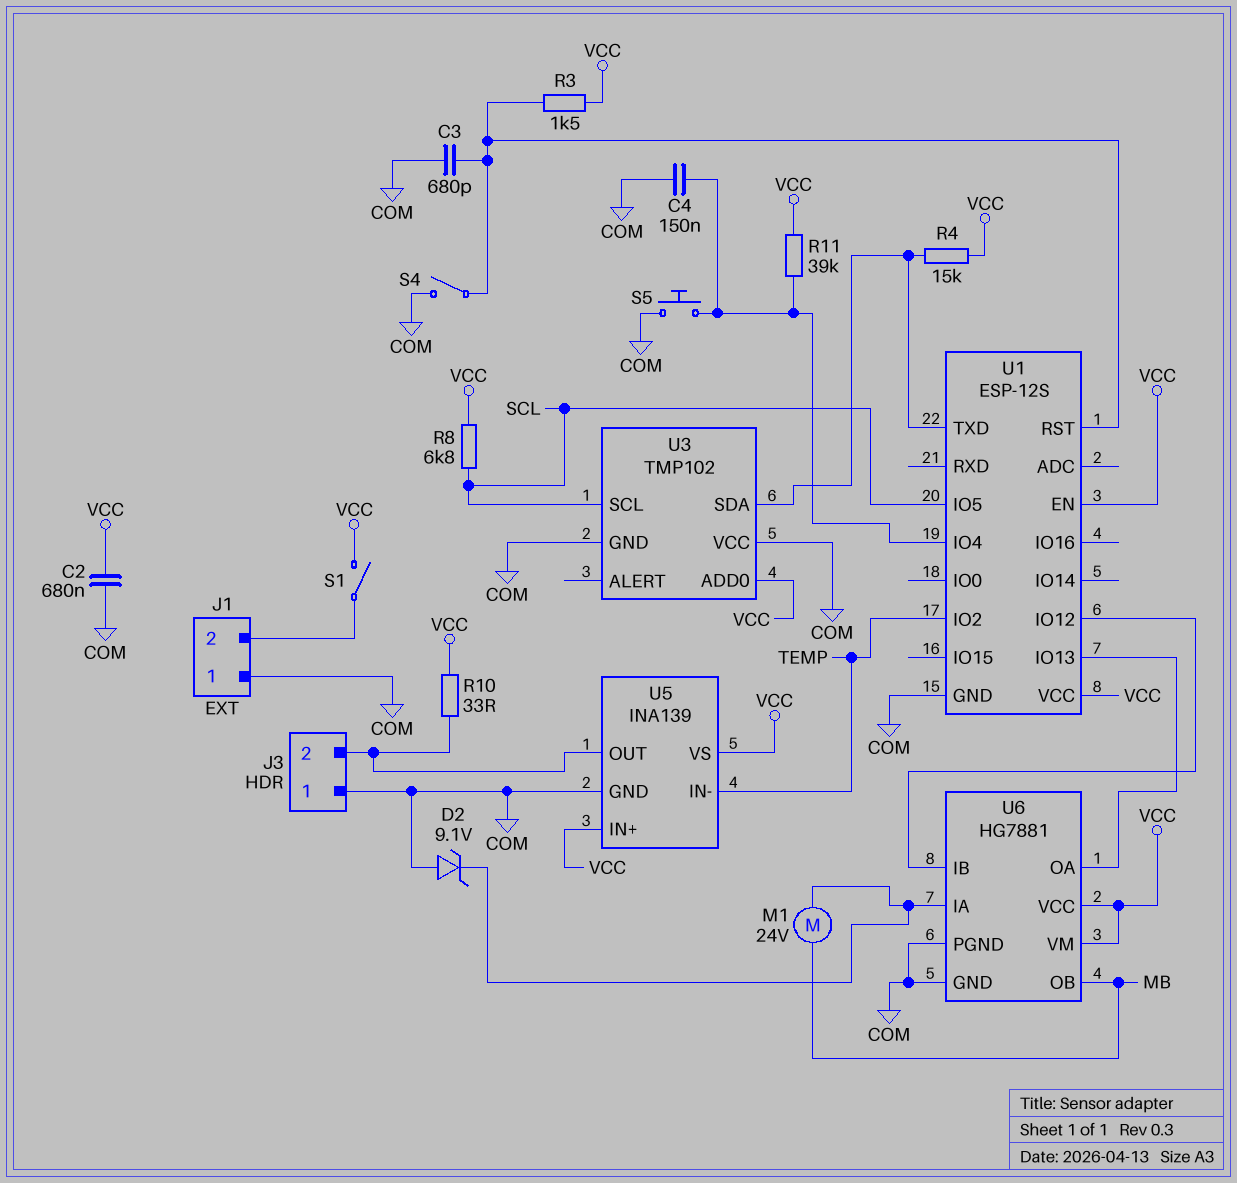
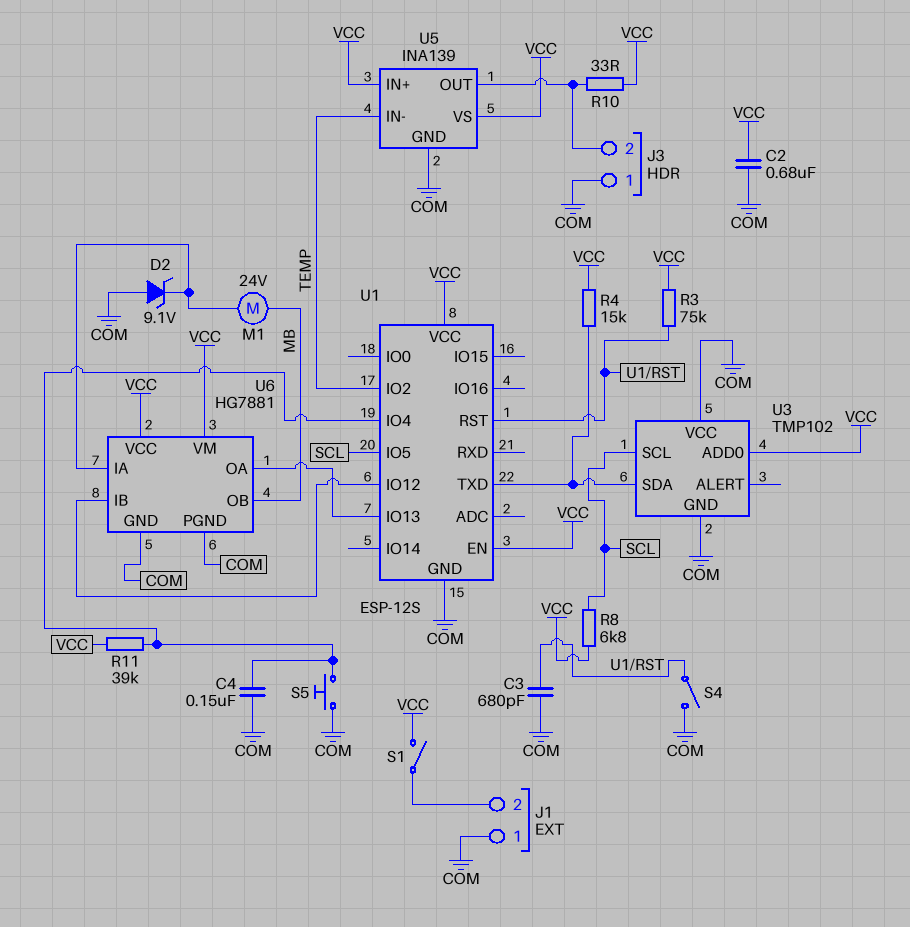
R3: 1.5k (U1/RST, VCC) -> 75k (U1/RST, VCC)

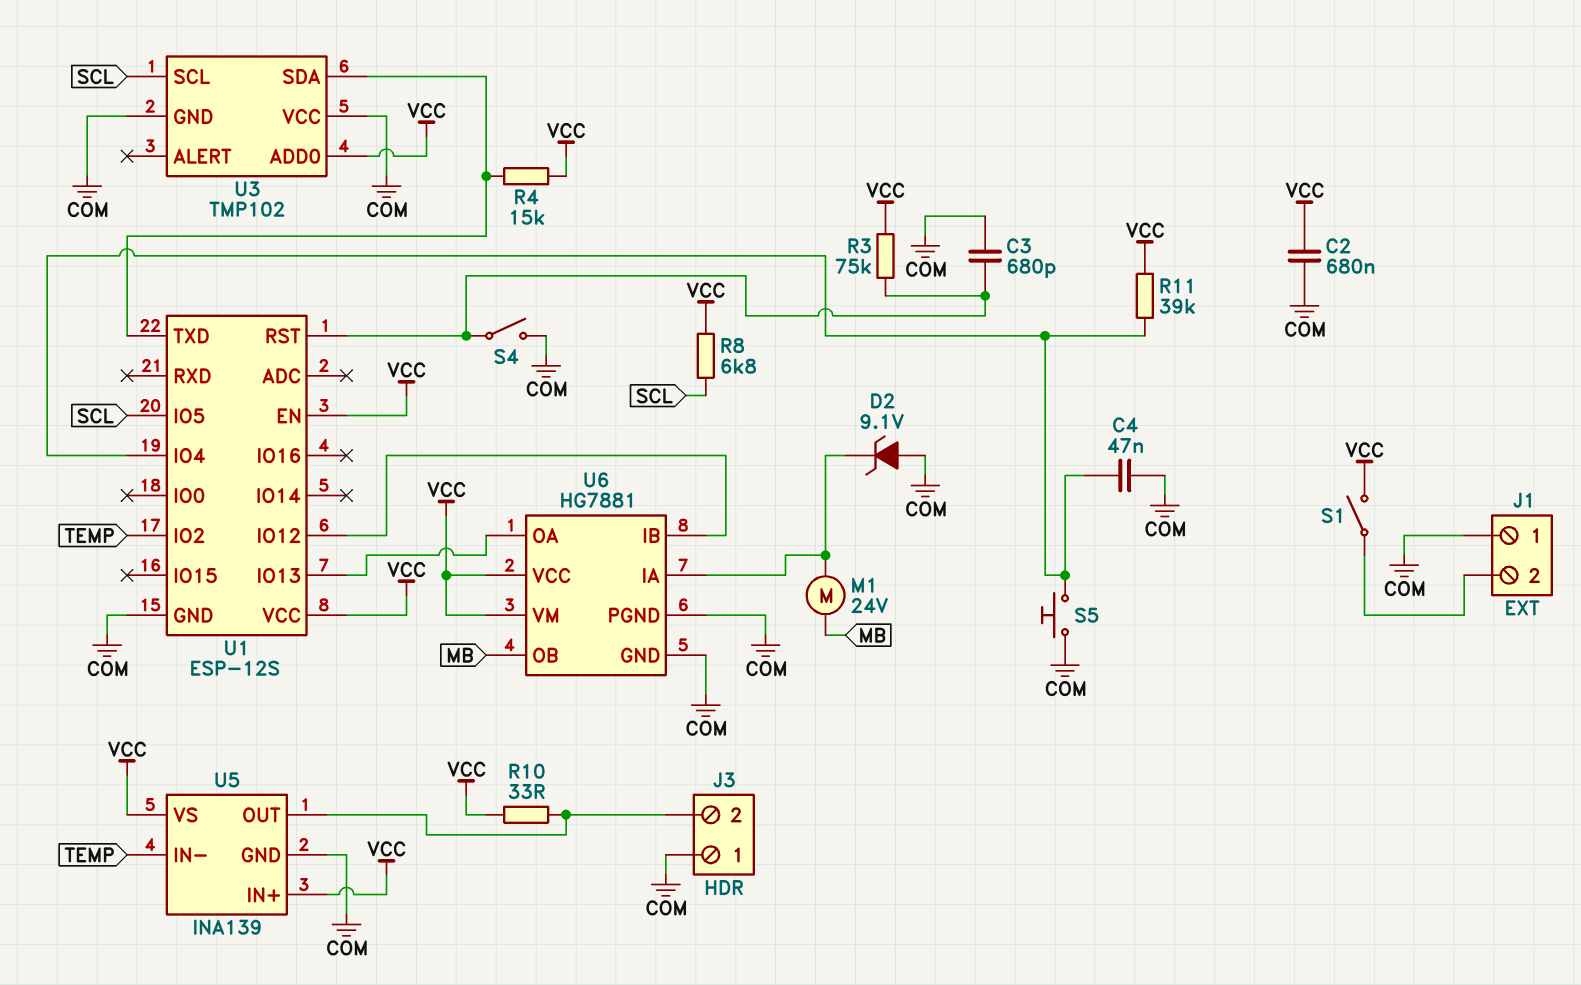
C4: 150nF (COM, U1/IO4) -> 47nF (COM, U1/IO4)

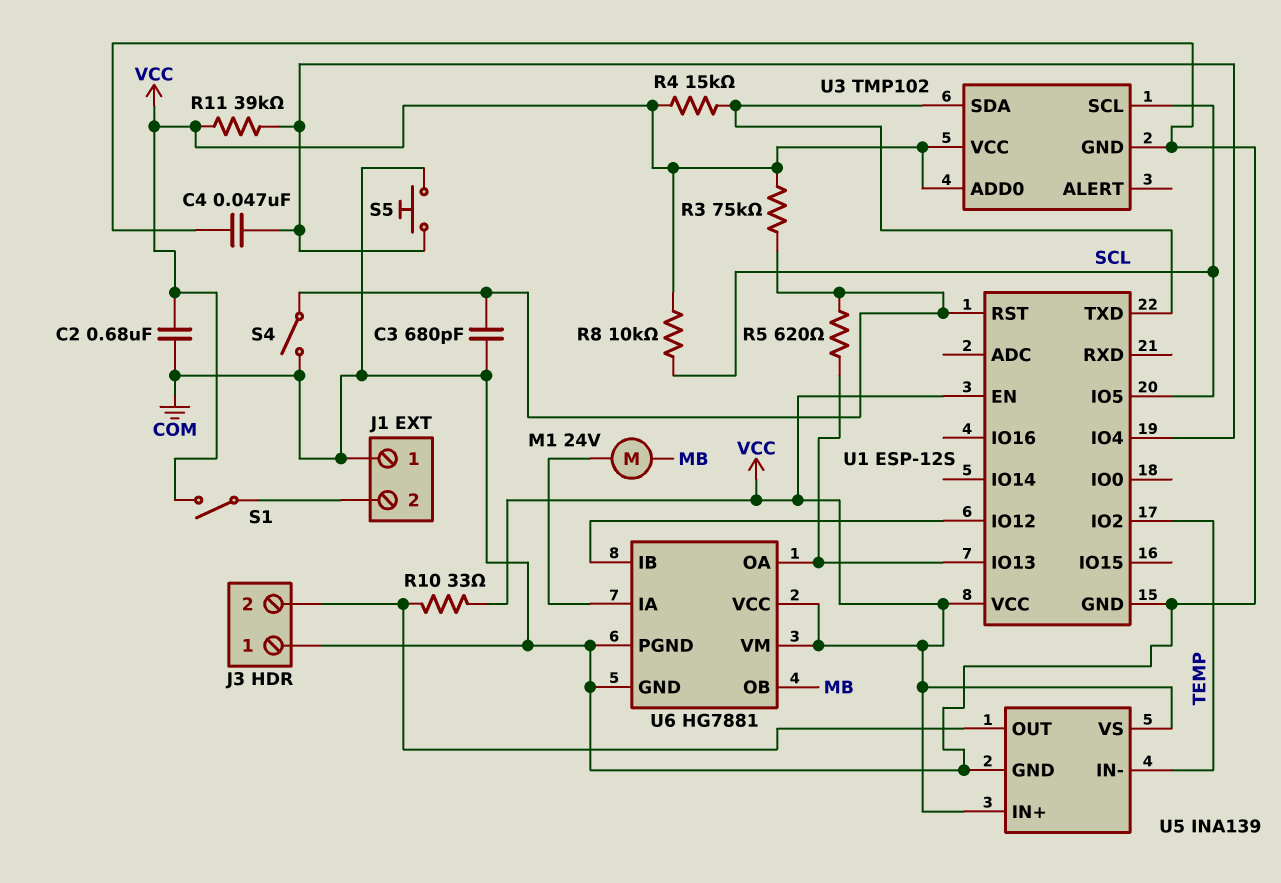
D2: zener 9.1V (A COM, K U6/IA) -> none
R5: none -> 620 (U1/IO13, U1/RST)
R8: 6.8k (SCL, VCC) -> 10k (SCL, VCC)
U3 pin VCC: COM -> VCC

